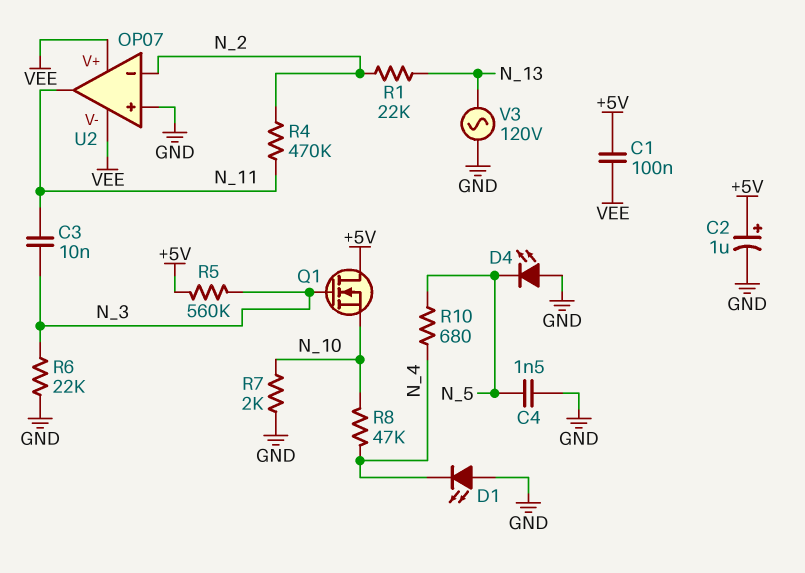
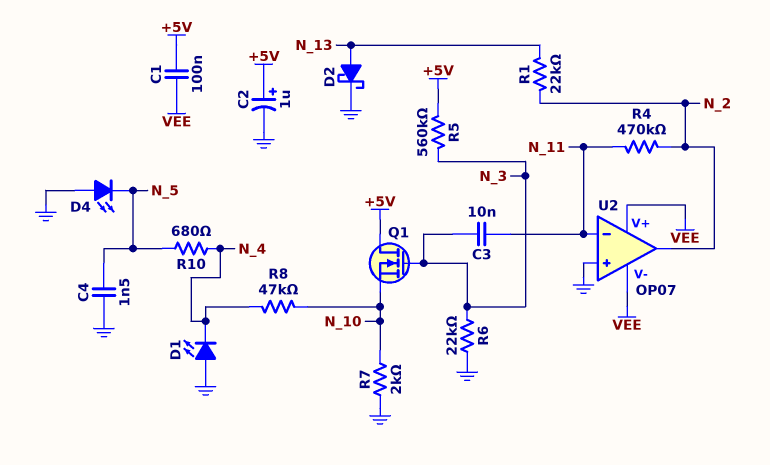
D2: none -> schottky (A N_13, K GND)
U2 pin in-: N_2 -> N_11
U2 pin out: N_11 -> N_2
V3: AC 120V (GND, N_13) -> none

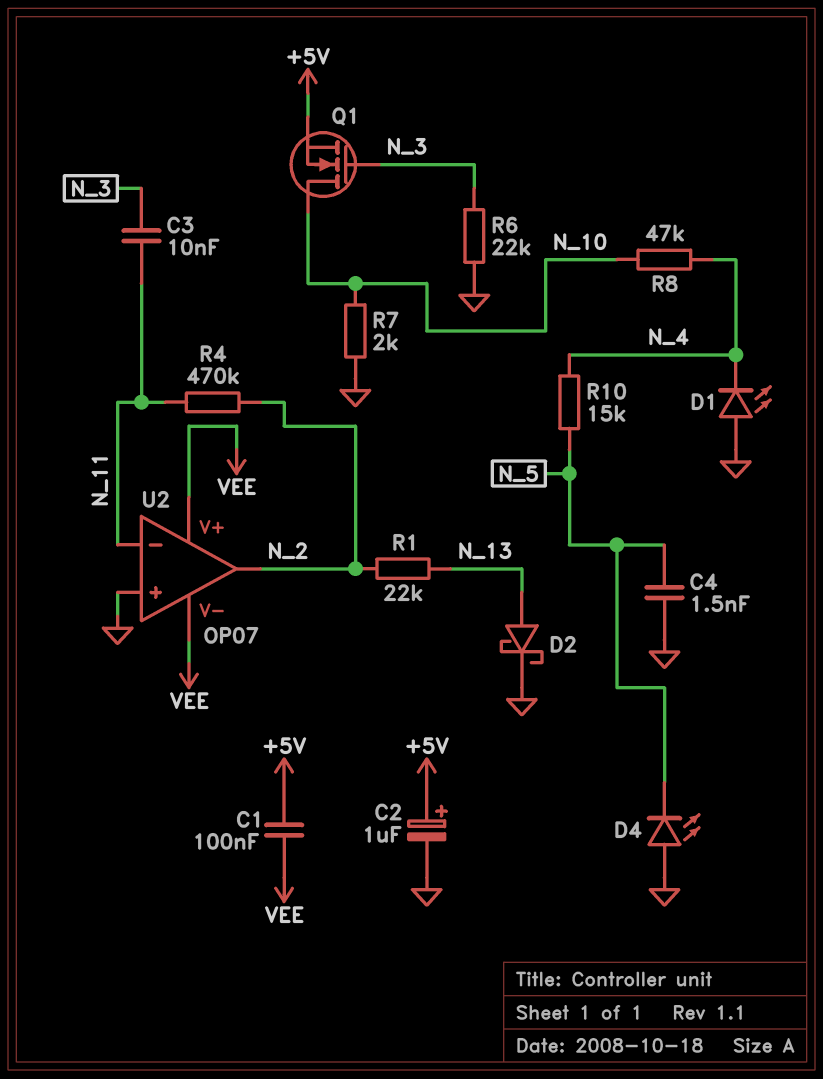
Q1: NMOS (G N_3, D +5V, S N_10) -> NMOS (G N_3, D N_10, S +5V)
R5: 560k (+5V, N_3) -> none
R10: 680 (N_4, N_5) -> 15k (N_4, N_5)

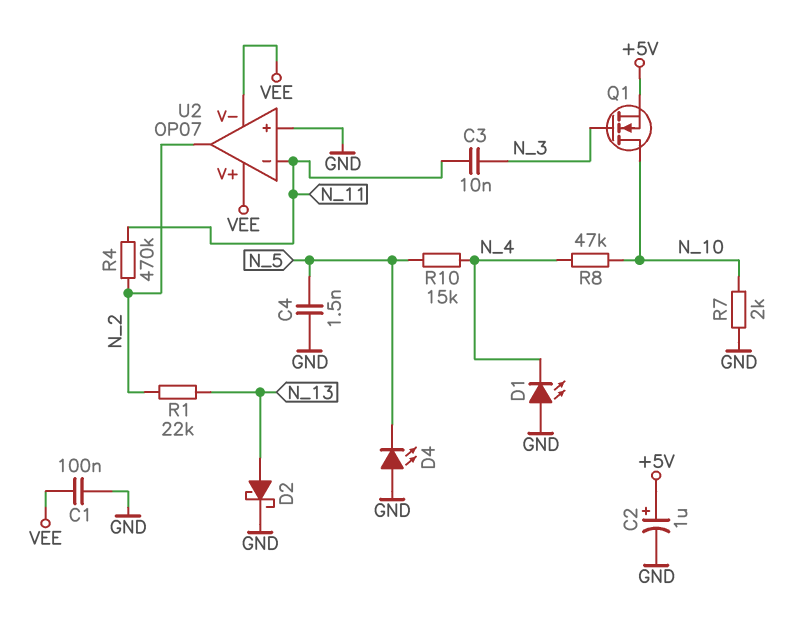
C1: 100nF (+5V, VEE) -> 100nF (GND, VEE)
R6: 22k (GND, N_3) -> none

